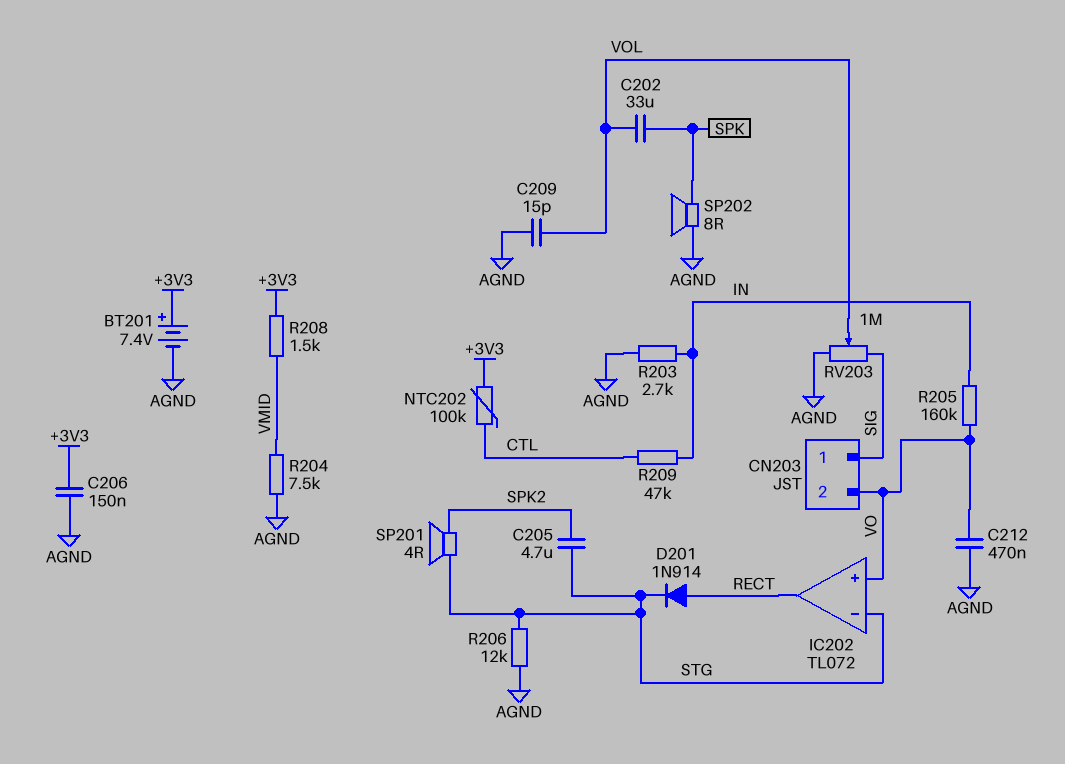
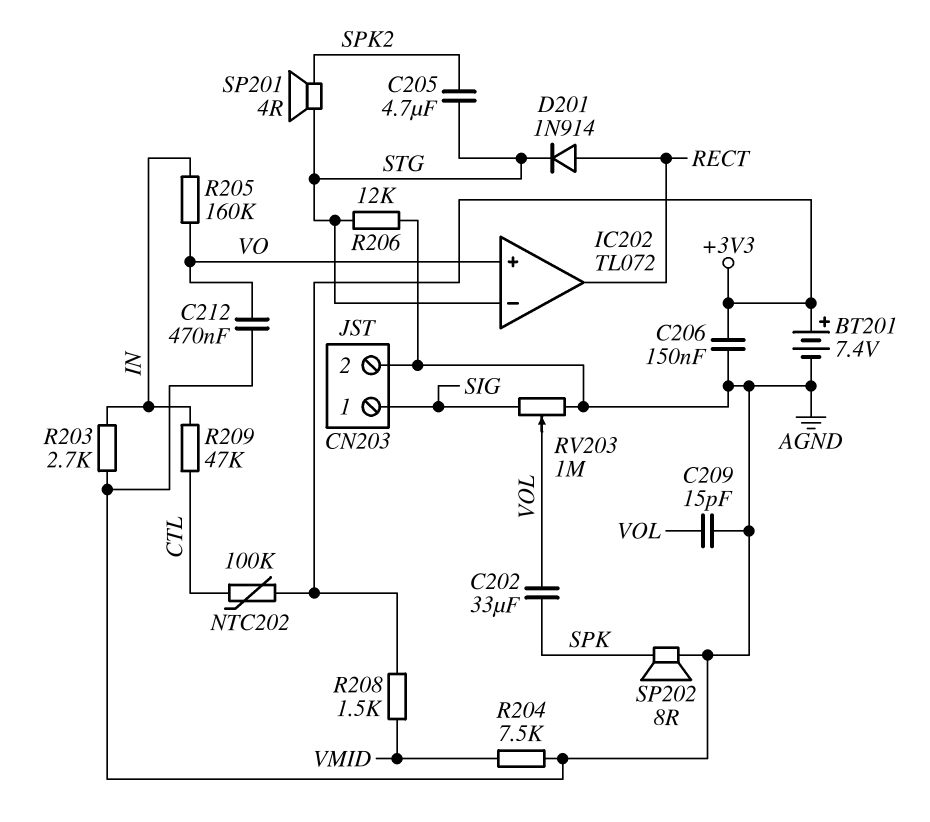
CN203 pin 2: VO -> AGND

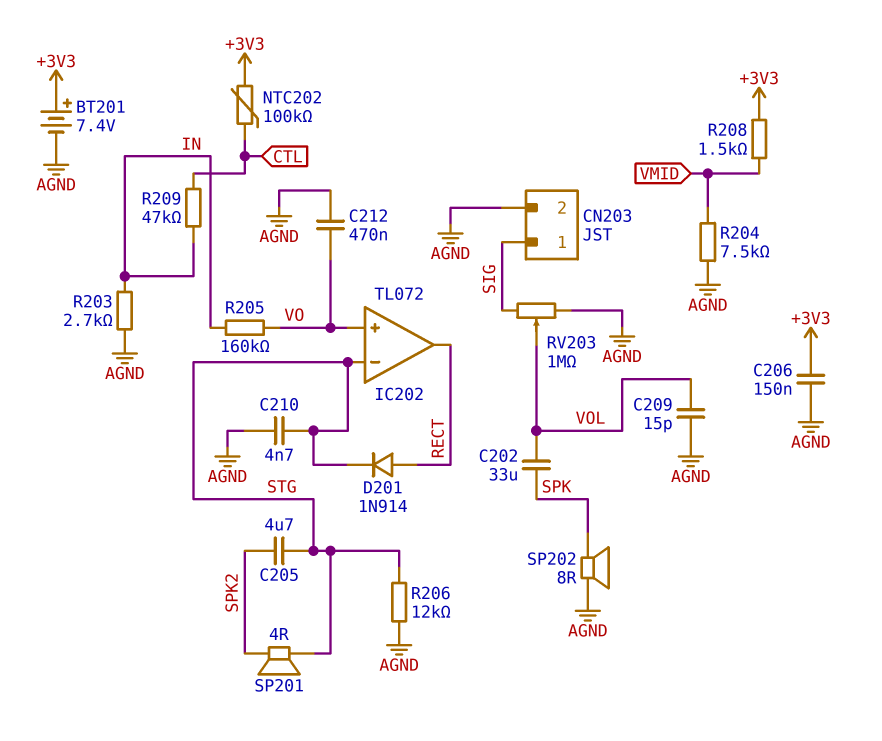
C210: none -> 4.7nF (AGND, STG)

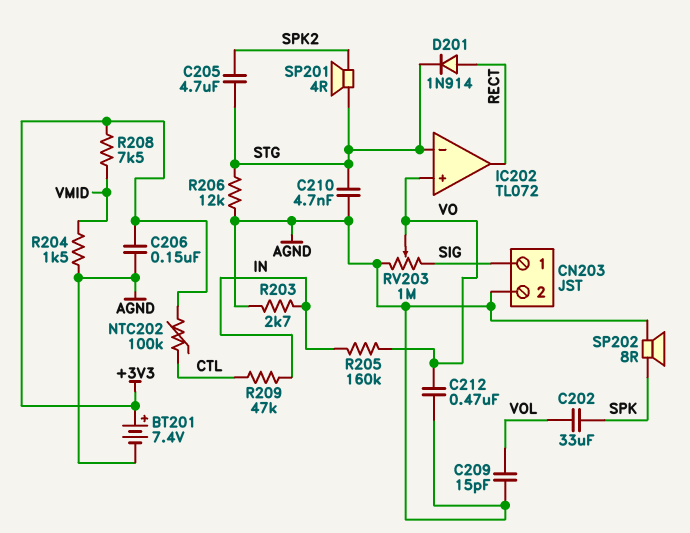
R204: 7.5k (AGND, VMID) -> 1.5k (AGND, VMID)
R208: 1.5k (+3V3, VMID) -> 7.5k (+3V3, VMID)
RV203: 1M (AGND, SIG, wiper VOL) -> 1M (AGND, SIG, wiper VO)

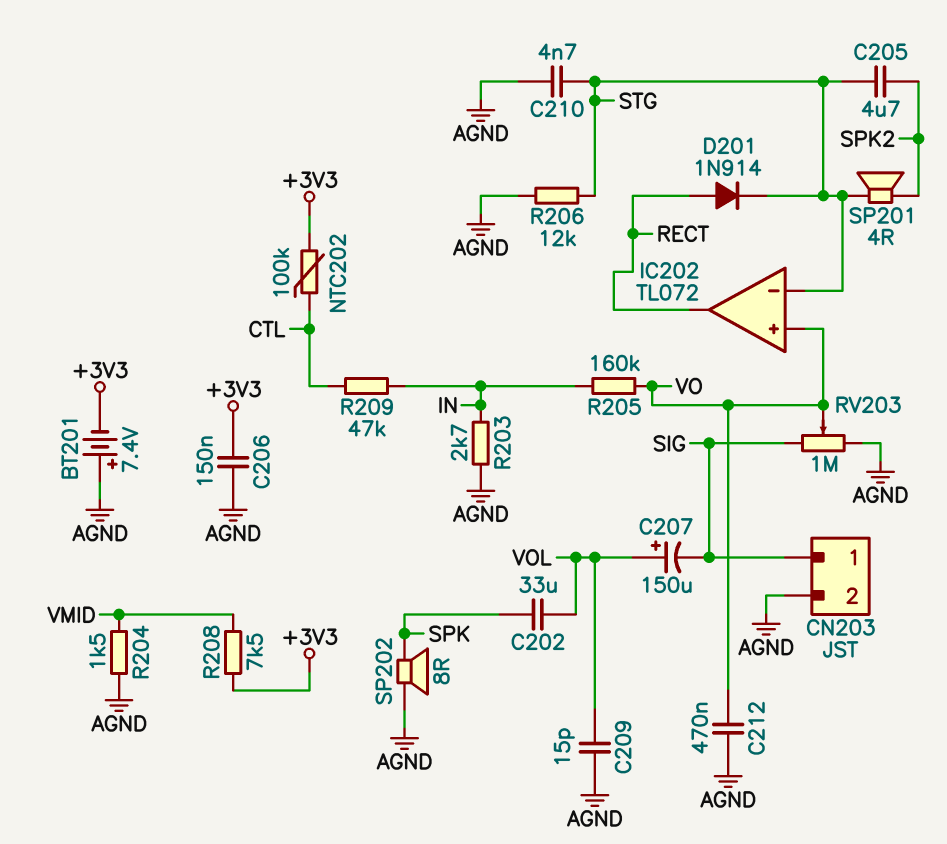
BT201: 7.4V (plus +3V3, minus AGND) -> 7.4V (plus AGND, minus +3V3)
C207: none -> 150uF (plus VOL, minus SIG)

